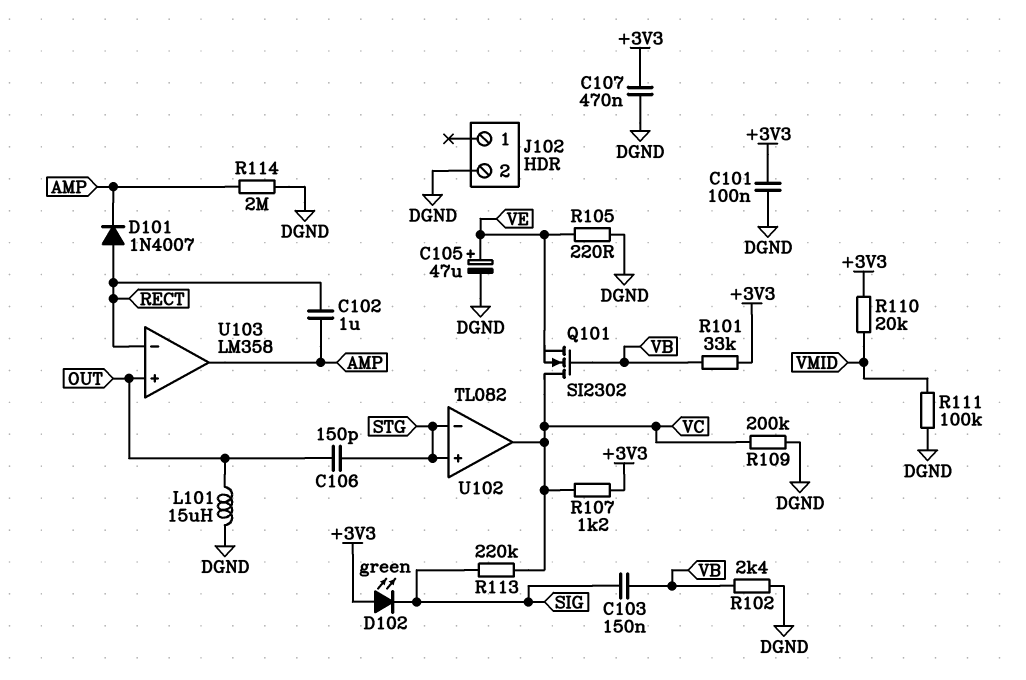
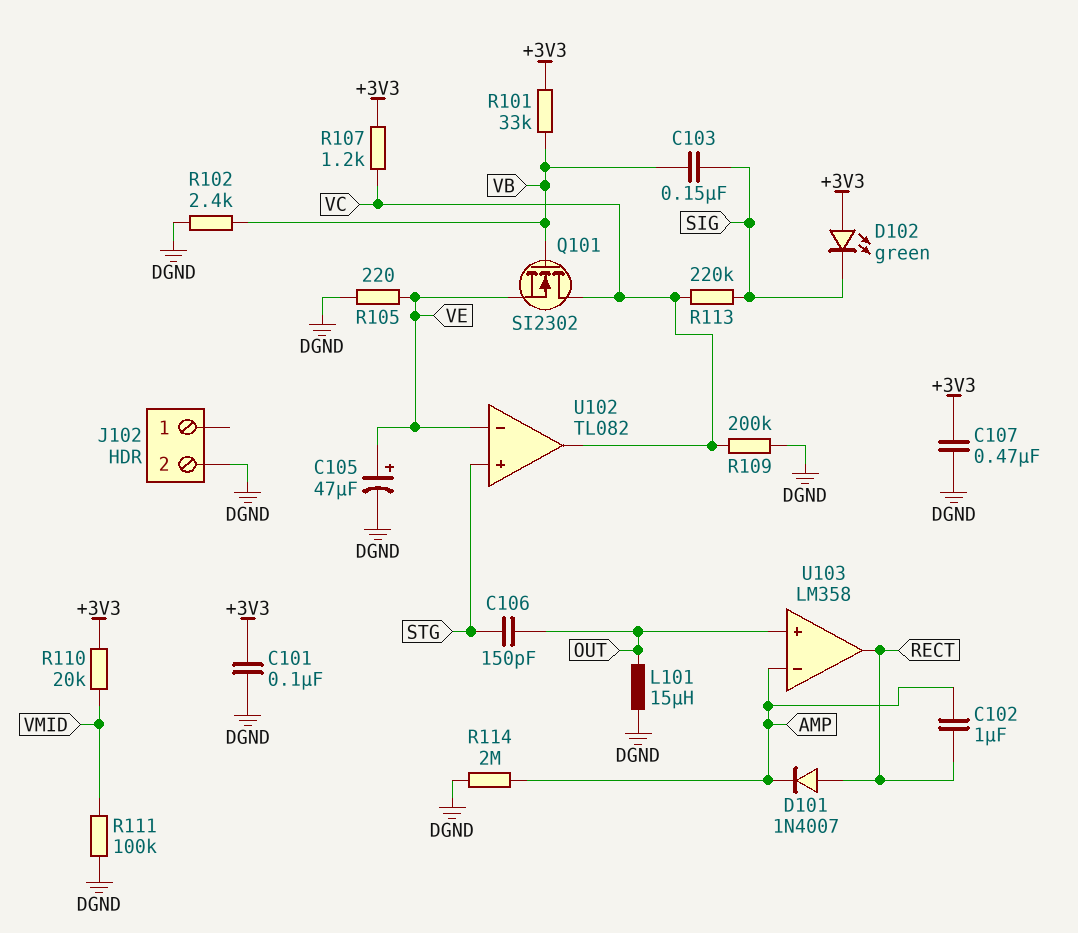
U102 pin in-: STG -> VE
U103 pin in-: RECT -> AMP
U103 pin out: AMP -> RECT

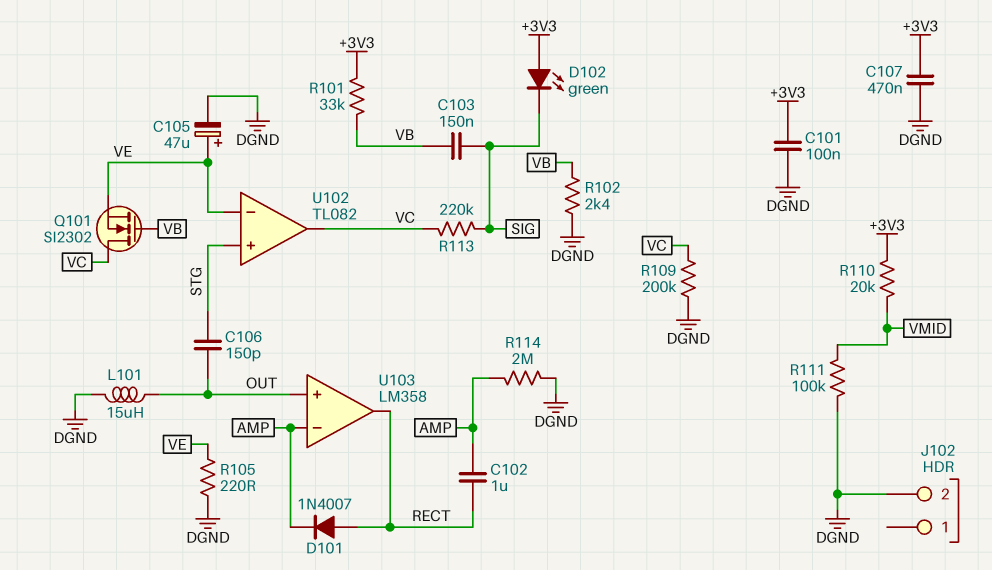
R107: 1.2k (+3V3, VC) -> none

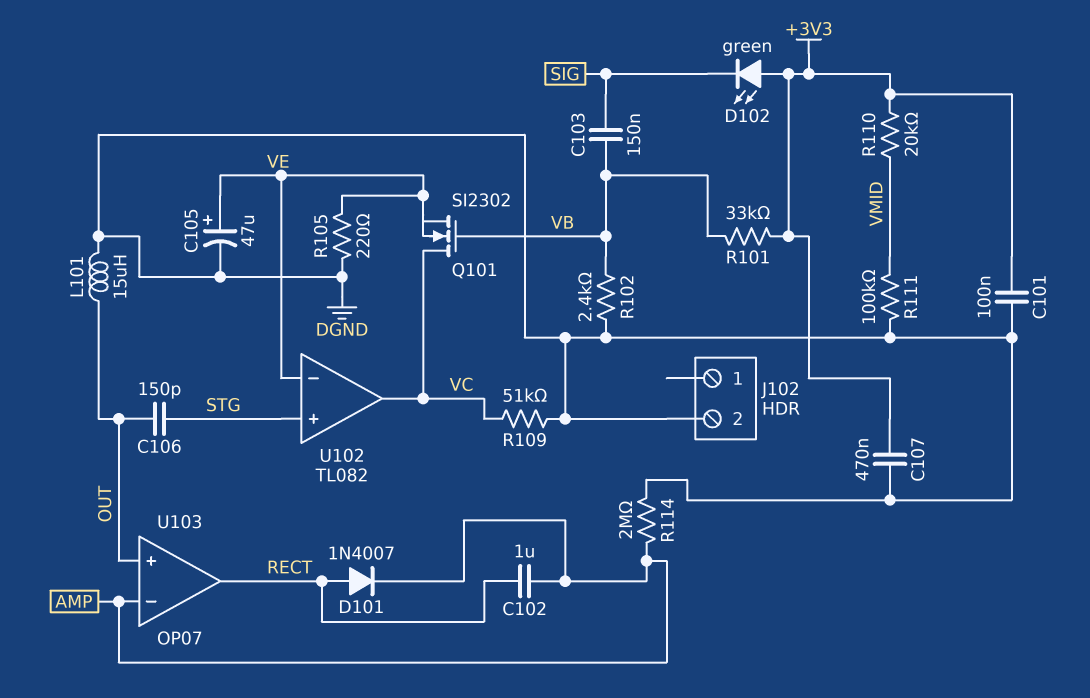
R109: 200k (DGND, VC) -> 51k (DGND, VC)
R113: 220k (SIG, VC) -> none
U103: LM358 -> OP07

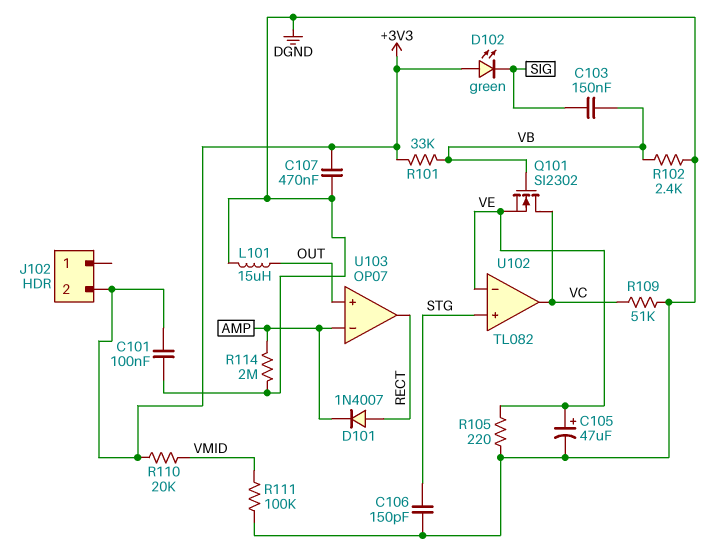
C102: 1uF (AMP, RECT) -> none
C106: 150pF (OUT, STG) -> 150pF (DGND, STG)
J102 pin 2: DGND -> +3V3

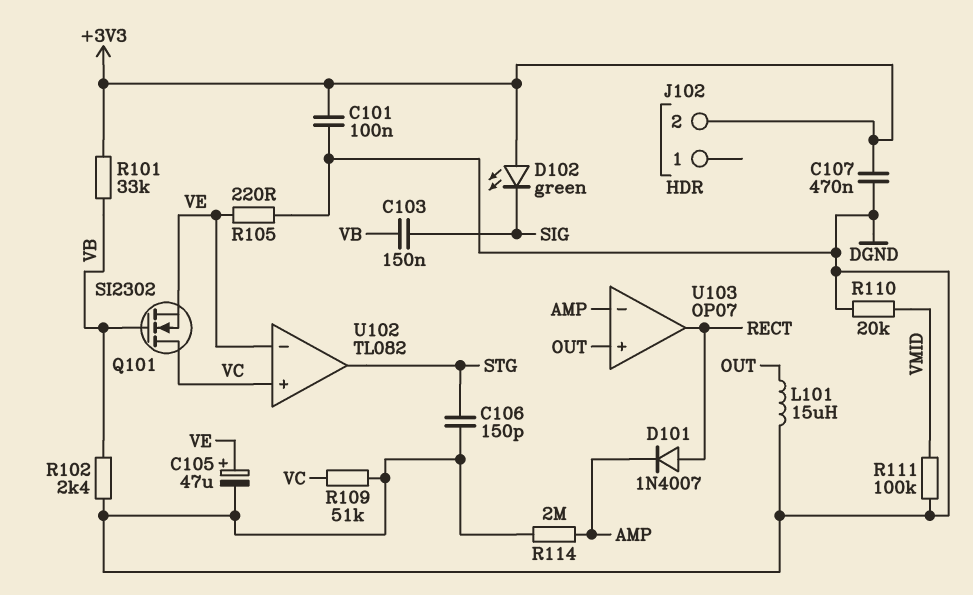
R110: 20k (+3V3, VMID) -> 20k (DGND, VMID)
U102 pin in+: STG -> VC
U102 pin out: VC -> STG

